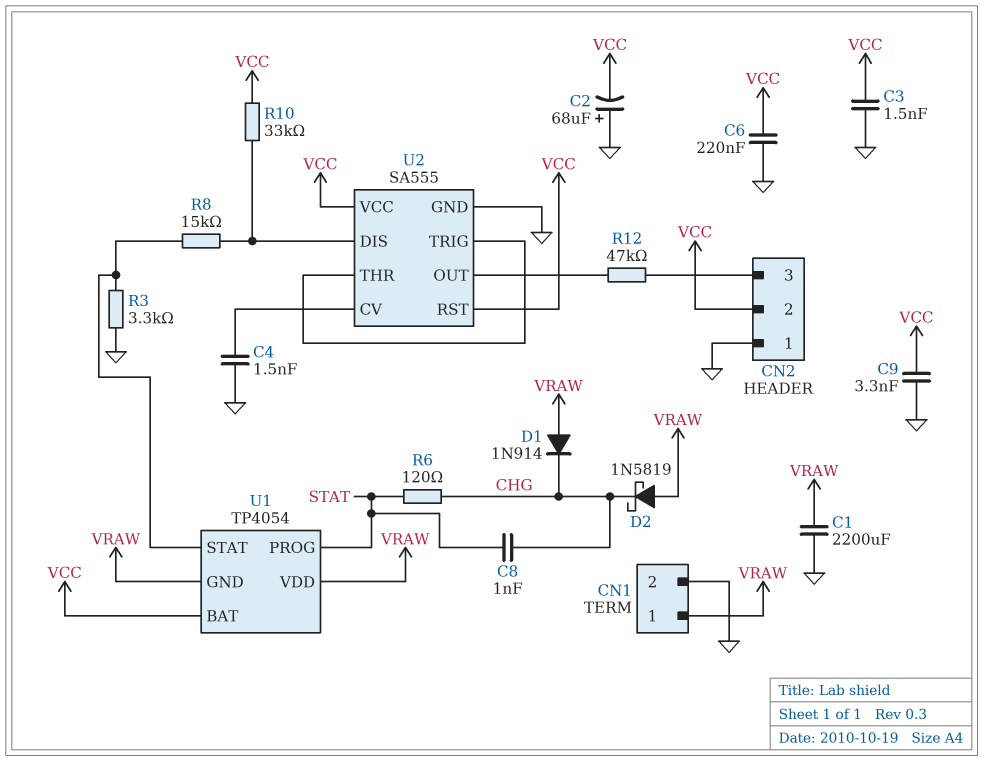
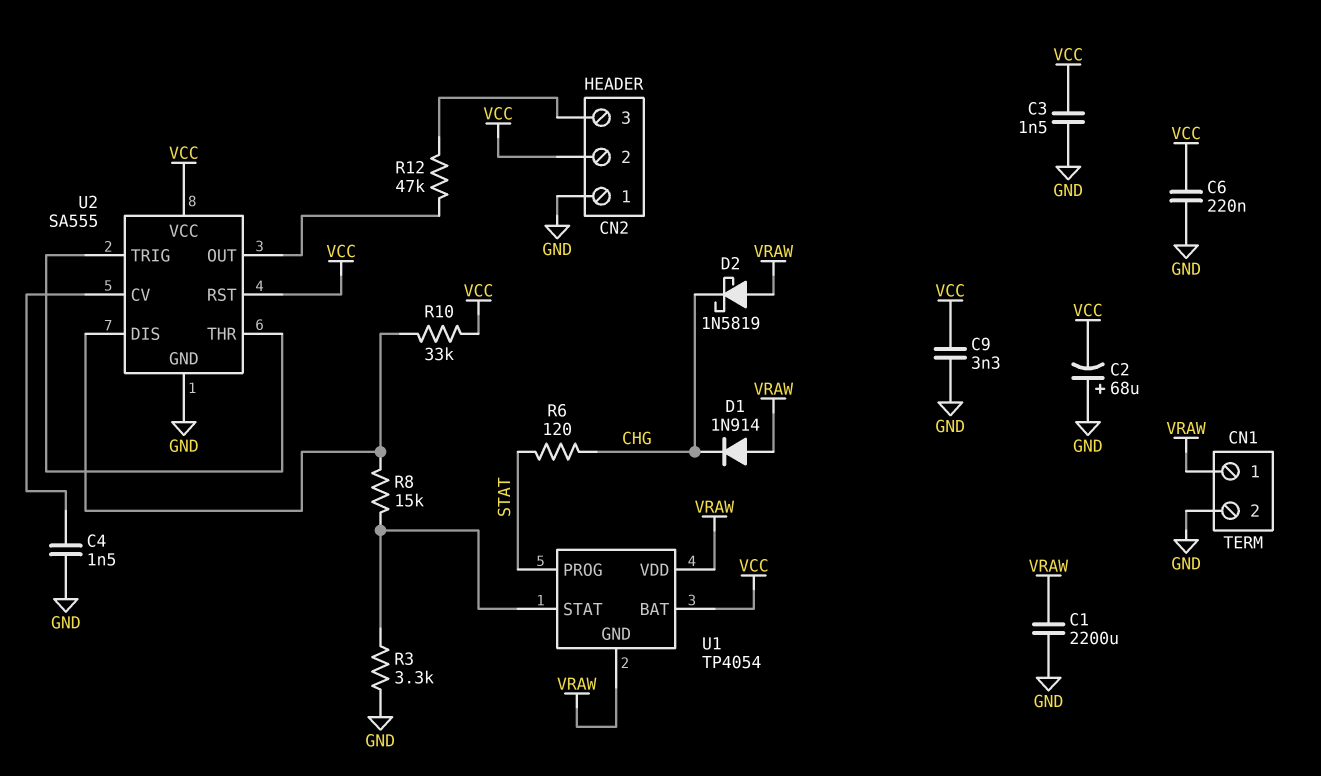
C8: 1nF (CHG, STAT) -> none

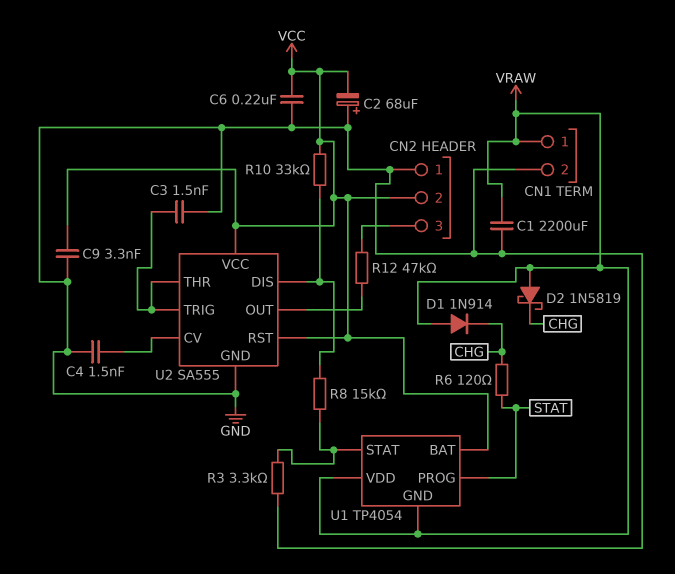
C3: 1.5nF (GND, VCC) -> 1.5nF (GND, U2/THR)

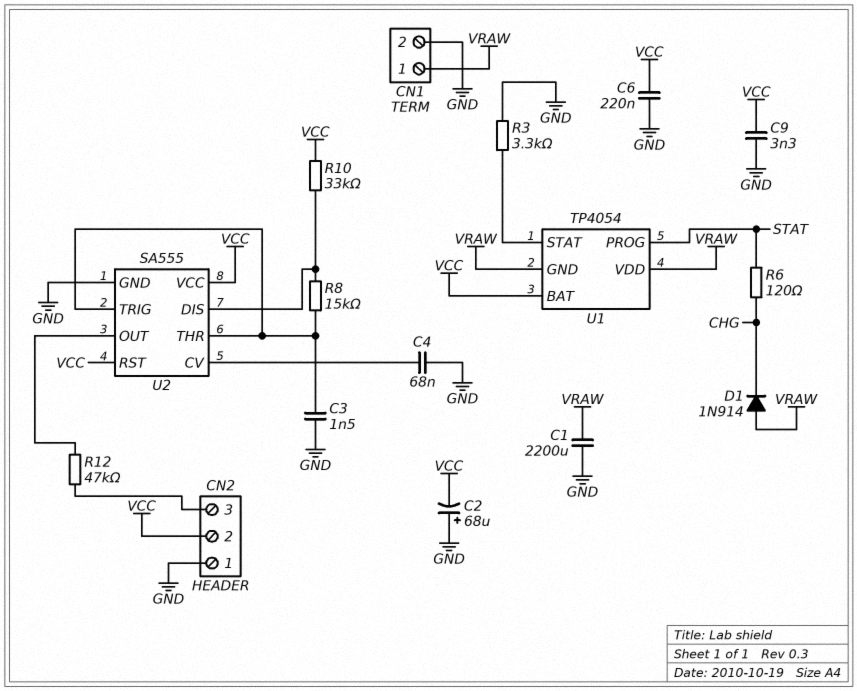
C4: 1.5nF (GND, U2/CV) -> 68nF (GND, U2/CV)
D2: schottky 1N5819 (A VRAW, K CHG) -> none
R8: 15k (U1/STAT, U2/DIS) -> 15k (U2/DIS, U2/THR)

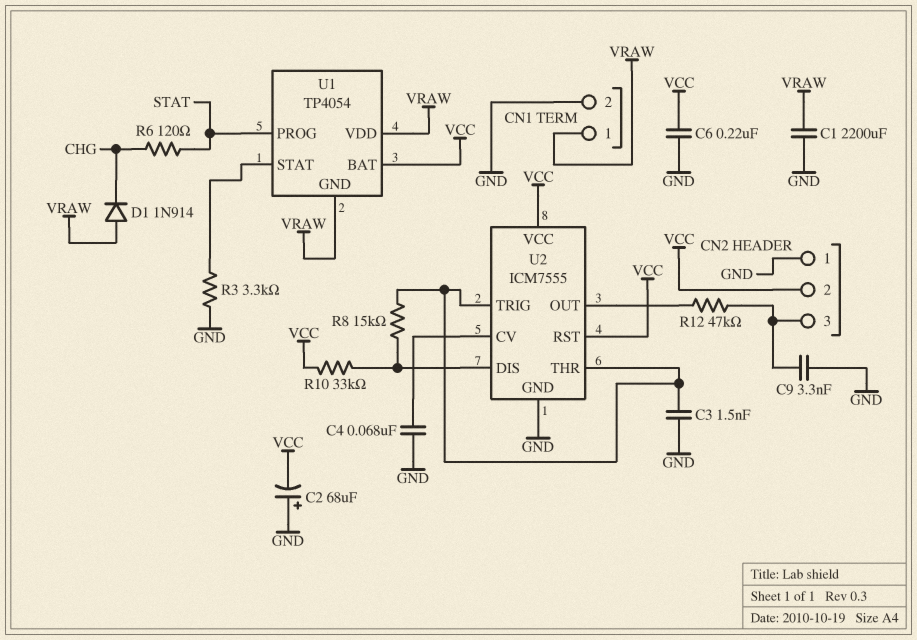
C9: 3.3nF (GND, VCC) -> 3.3nF (CN2/3, GND)
U2: SA555 -> ICM7555

